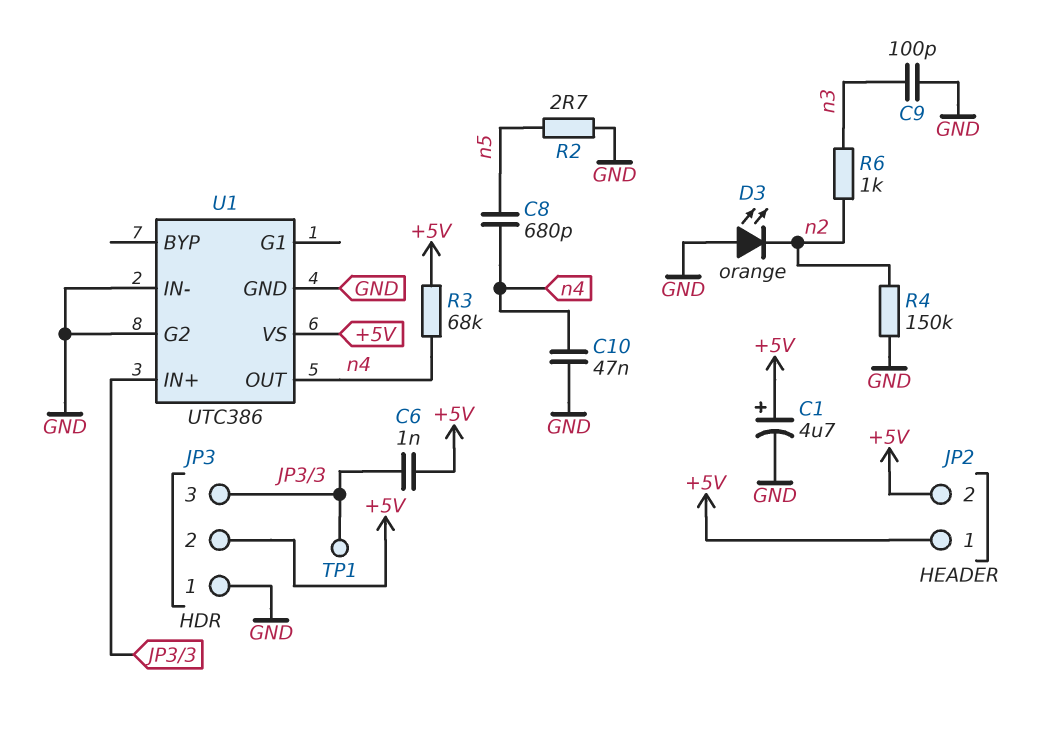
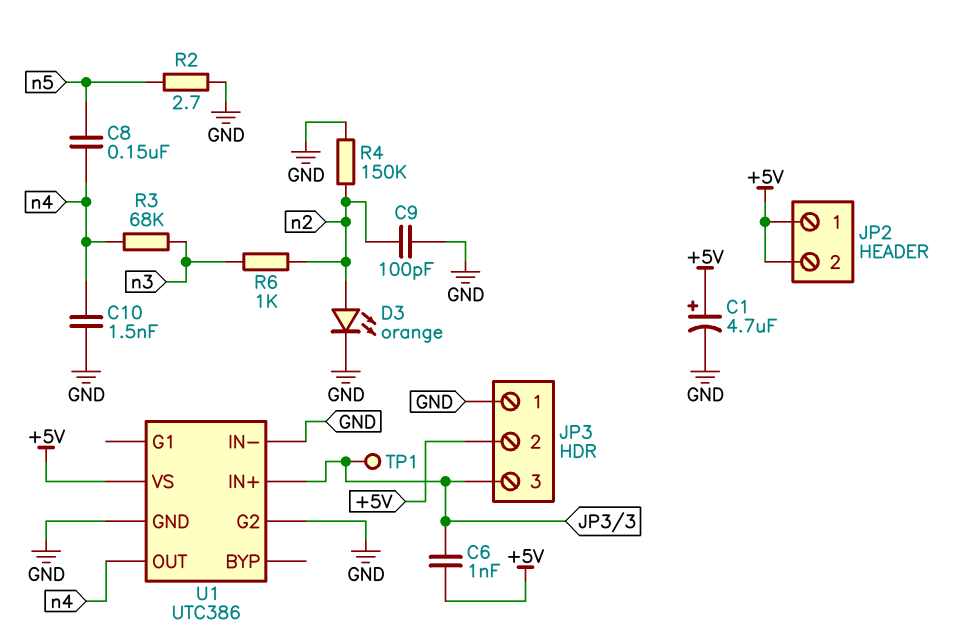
C8: 680pF (n4, n5) -> 150nF (n4, n5)
C9: 100pF (GND, n3) -> 100pF (GND, n2)
C10: 47nF (GND, n4) -> 1.5nF (GND, n4)
D3: LED orange (A GND, K n2) -> LED orange (A n2, K GND)
R3: 68k (+5V, n4) -> 68k (n3, n4)

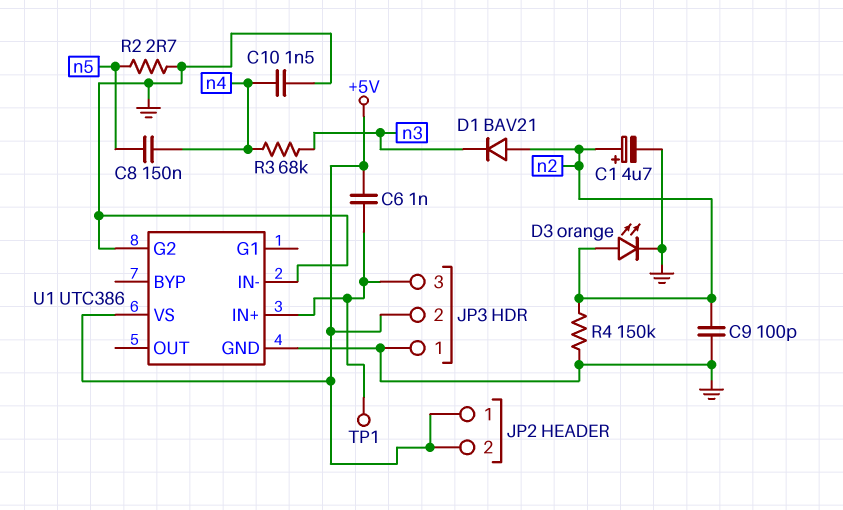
C1: 4.7uF (plus +5V, minus GND) -> 4.7uF (plus n2, minus GND)
D1: none -> diode BAV21 (A n2, K n3)
R6: 1k (n2, n3) -> none
U1 pin OUT: n4 -> none

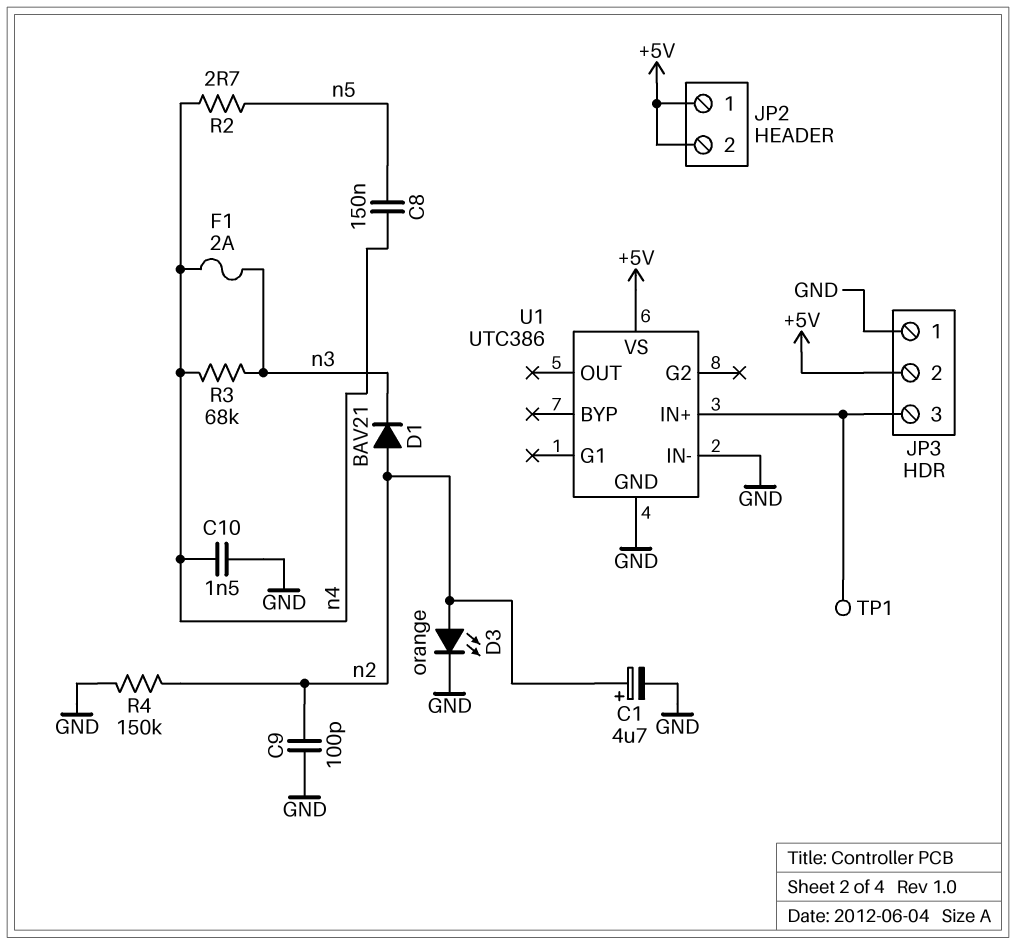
C6: 1nF (+5V, JP3/3) -> none
F1: none -> 2A (n3, n4)
R2: 2.7 (GND, n5) -> 2.7 (n4, n5)
U1 pin G2: GND -> none

